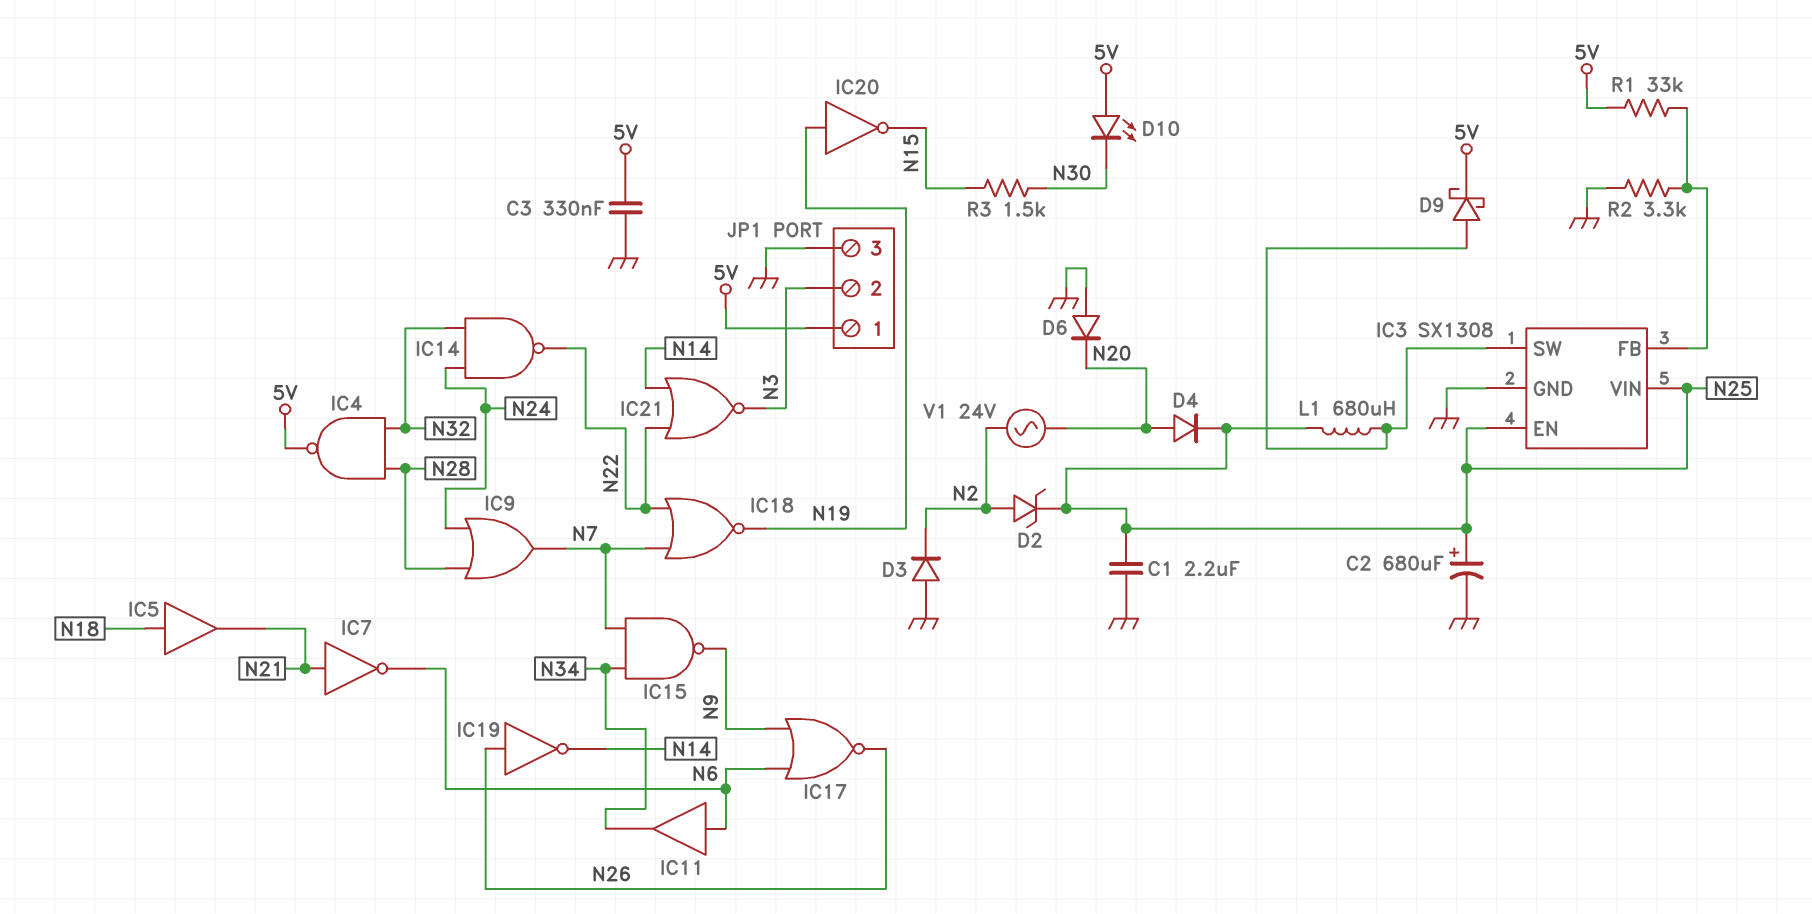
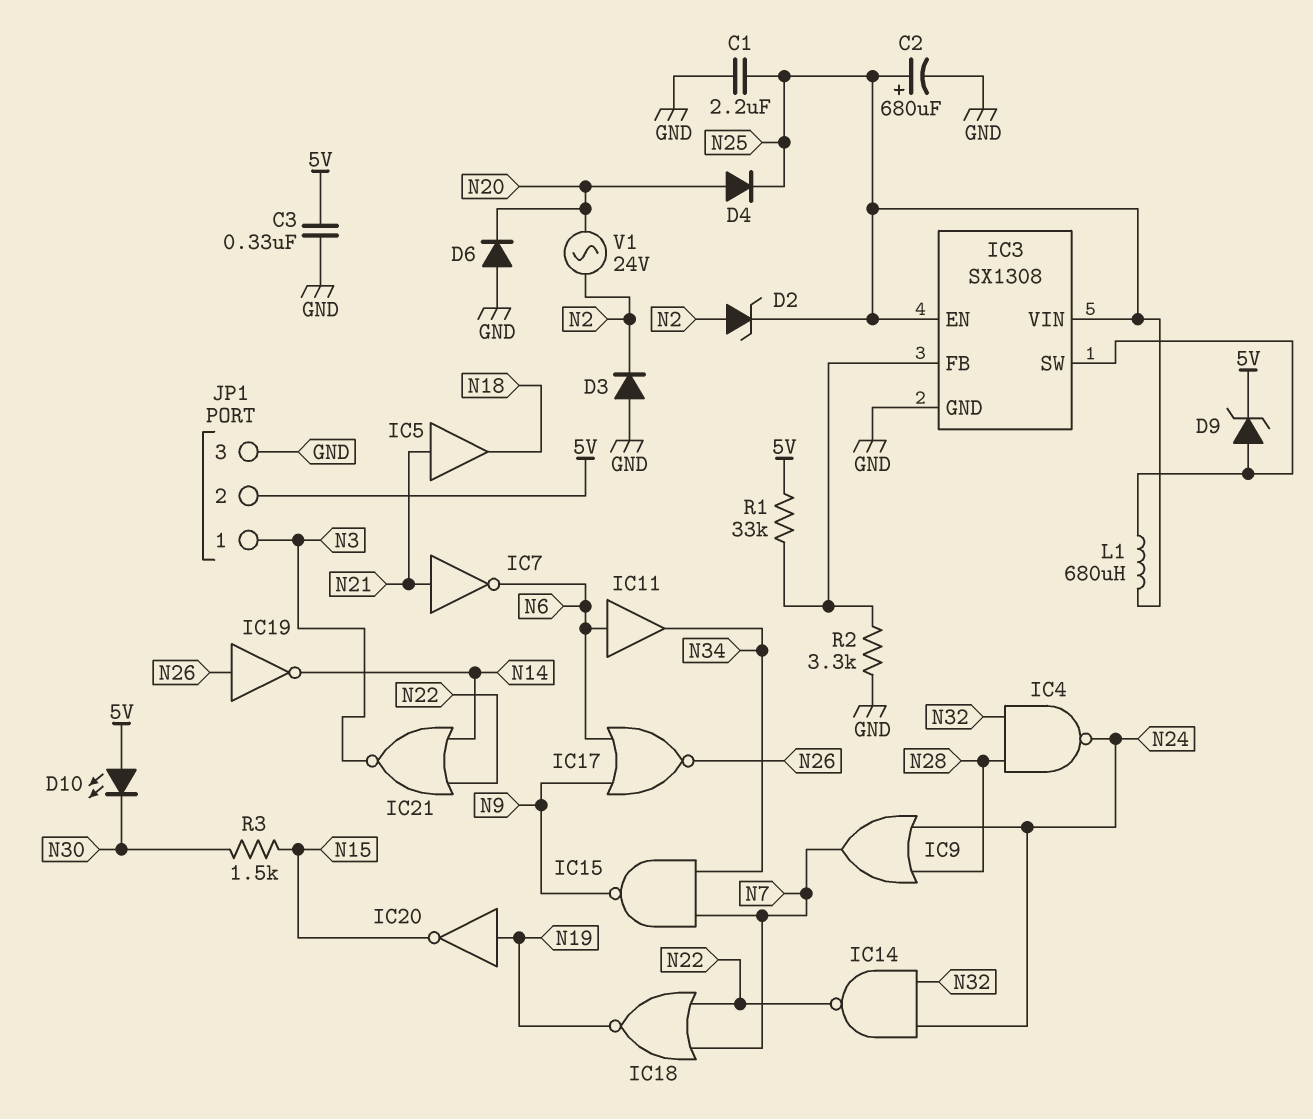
D9: schottky (A IC3/SW, K 5V) -> zener (A IC3/SW, K 5V)
IC4: NAND (in N28, in N32, out 5V) -> NAND (in N28, in N32, out N24)
IC5: buffer (in N18, out N21) -> buffer (in N21, out N18)
JP1 pin 1: 5V -> N3
JP1 pin 2: N3 -> 5V

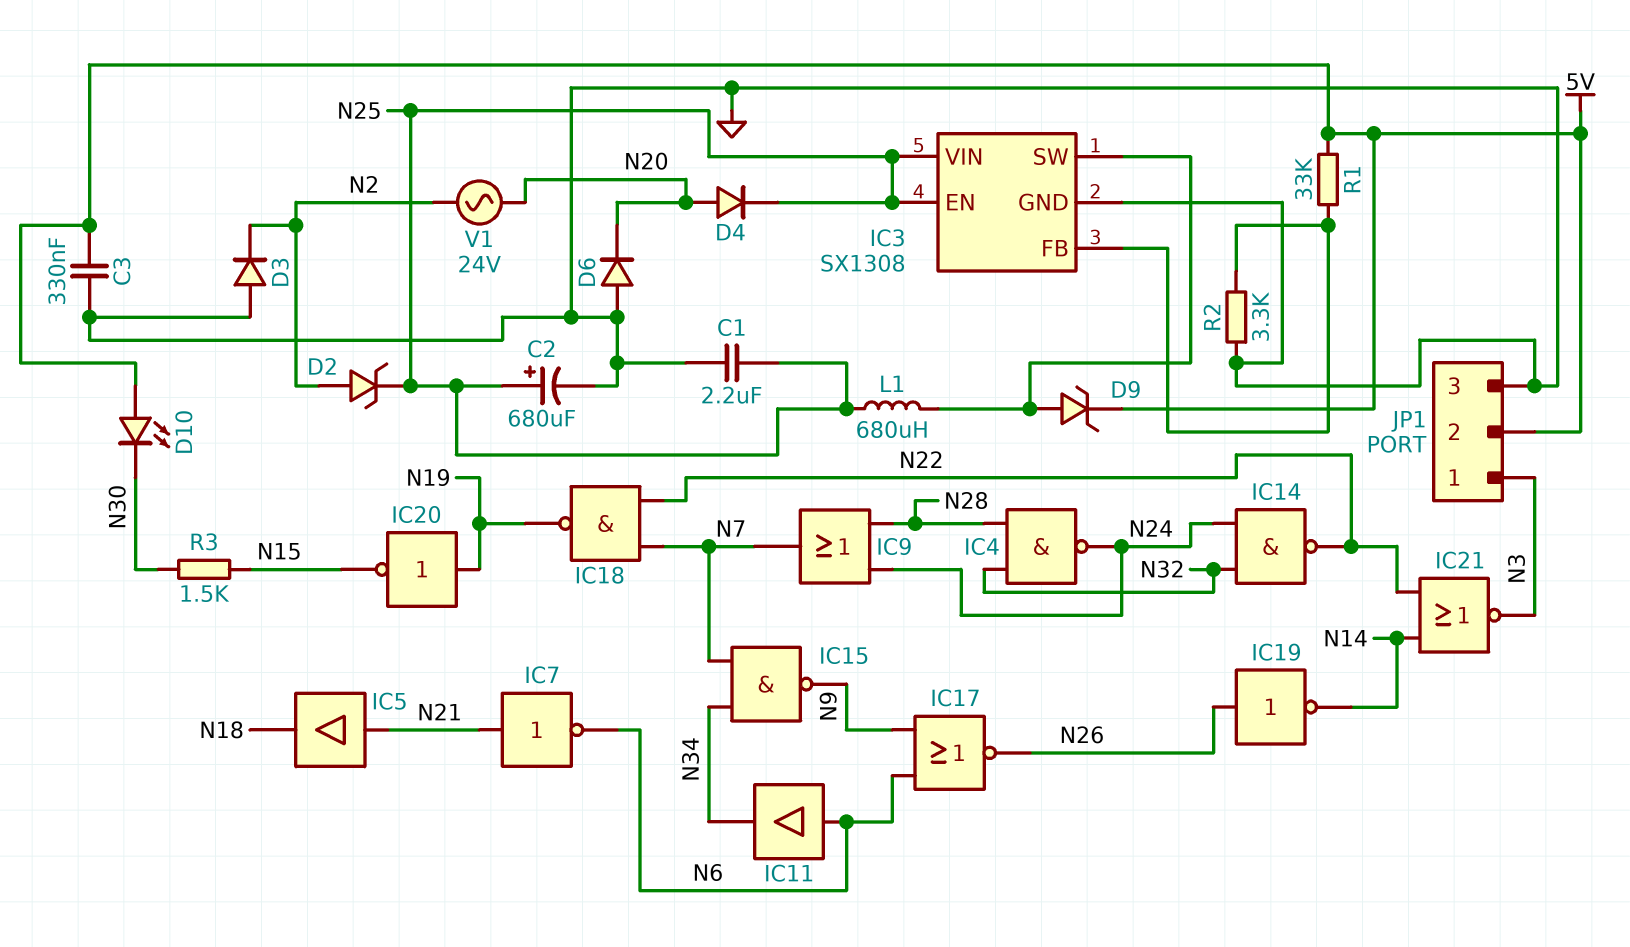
IC18: NOR (in N7, in N22, out N19) -> NAND (in N7, in N22, out N19)

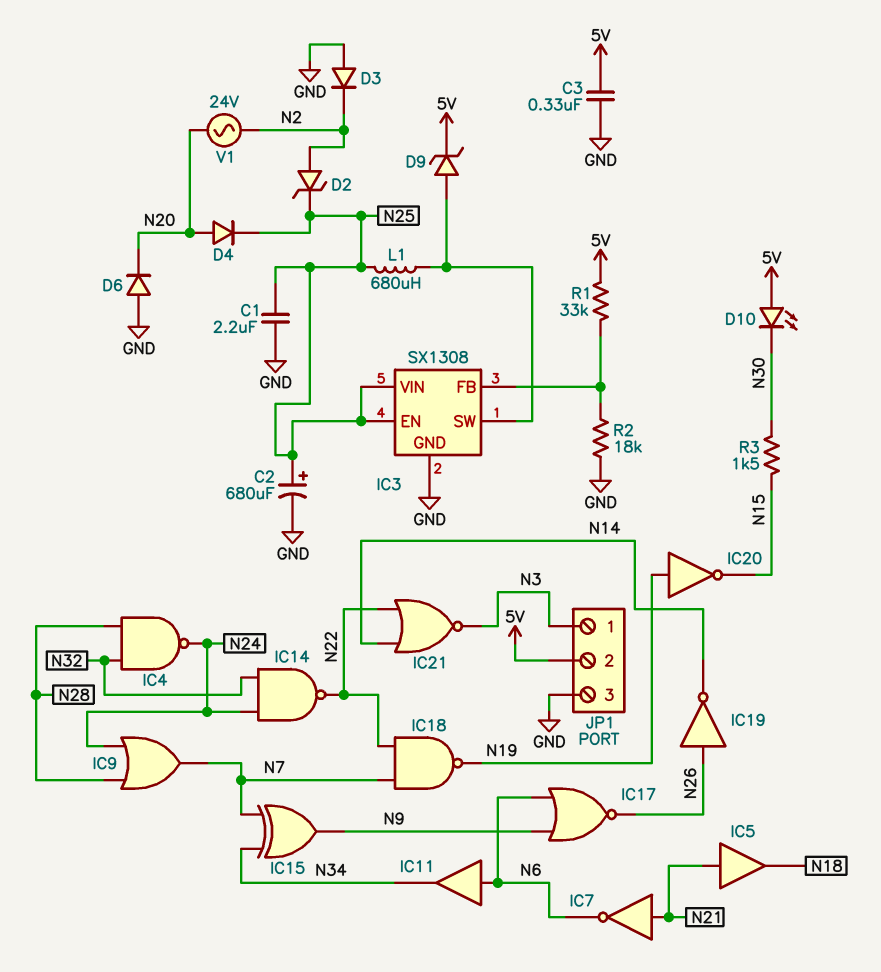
IC15: NAND (in N7, in N34, out N9) -> XOR (in N7, in N34, out N9)
R2: 3.3k (GND, IC3/FB) -> 18k (GND, IC3/FB)

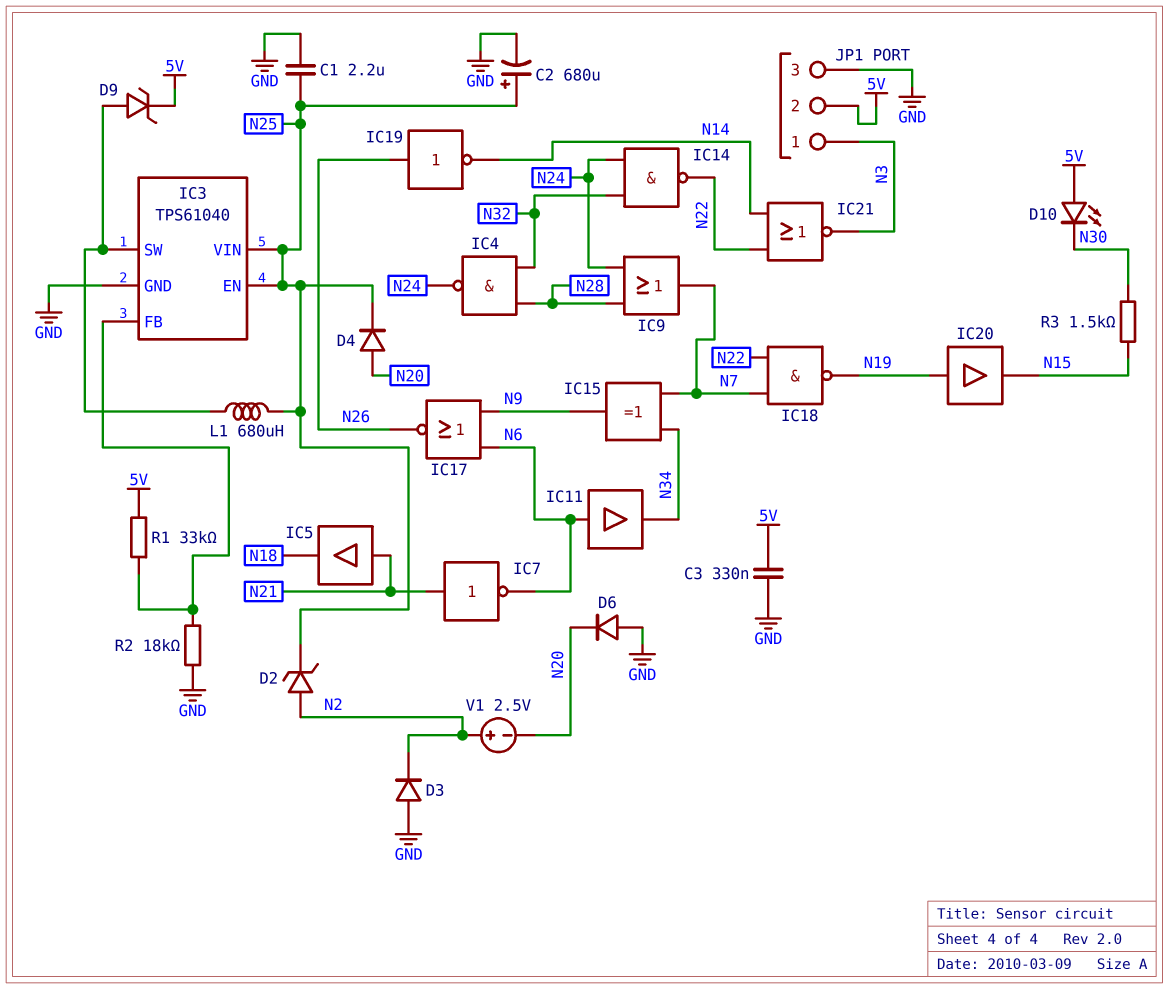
IC3: SX1308 -> TPS61040
IC20: NOT (in N19, out N15) -> buffer (in N19, out N15)
V1: AC 24V (N2, N20) -> 2.5V (plus N2, minus N20)

